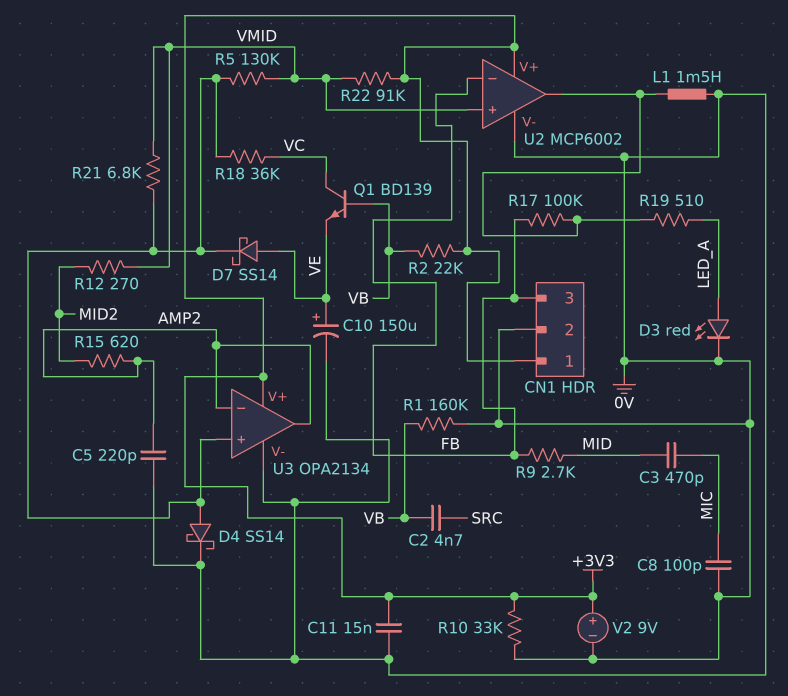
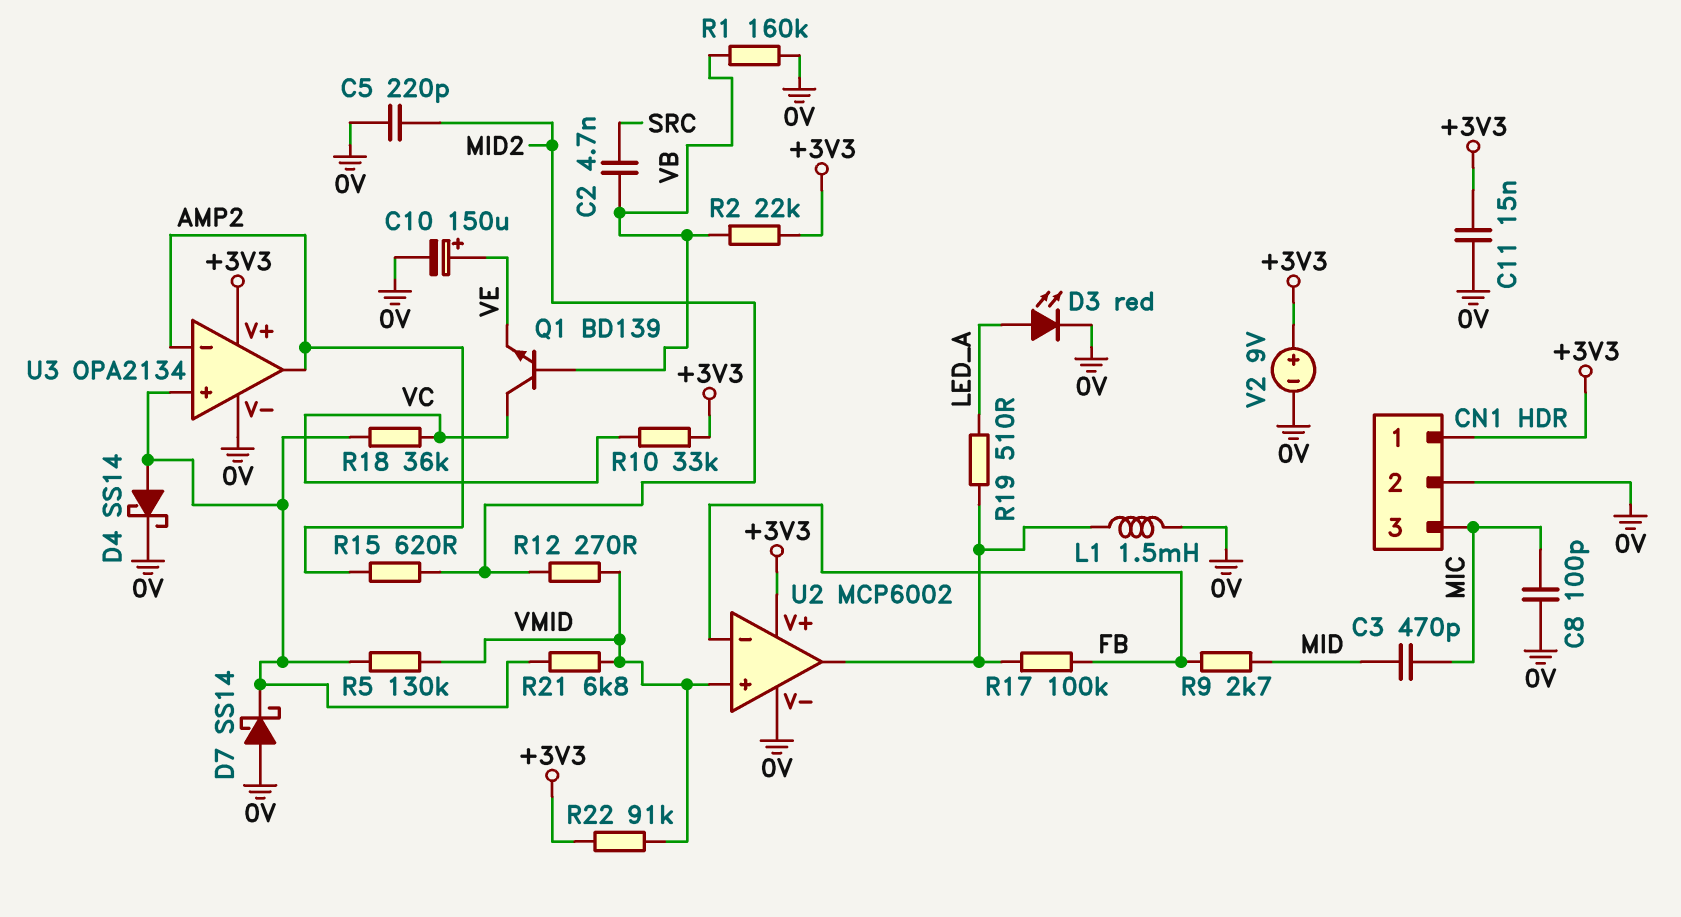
C5: 220pF (0V, AMP2) -> 220pF (0V, MID2)
CN1 pin 3: FB -> MIC
D7: schottky SS14 (A VE, K U3/in+) -> schottky SS14 (A 0V, K U3/in+)
R10: 33k (+3V3, 0V) -> 33k (+3V3, VC)

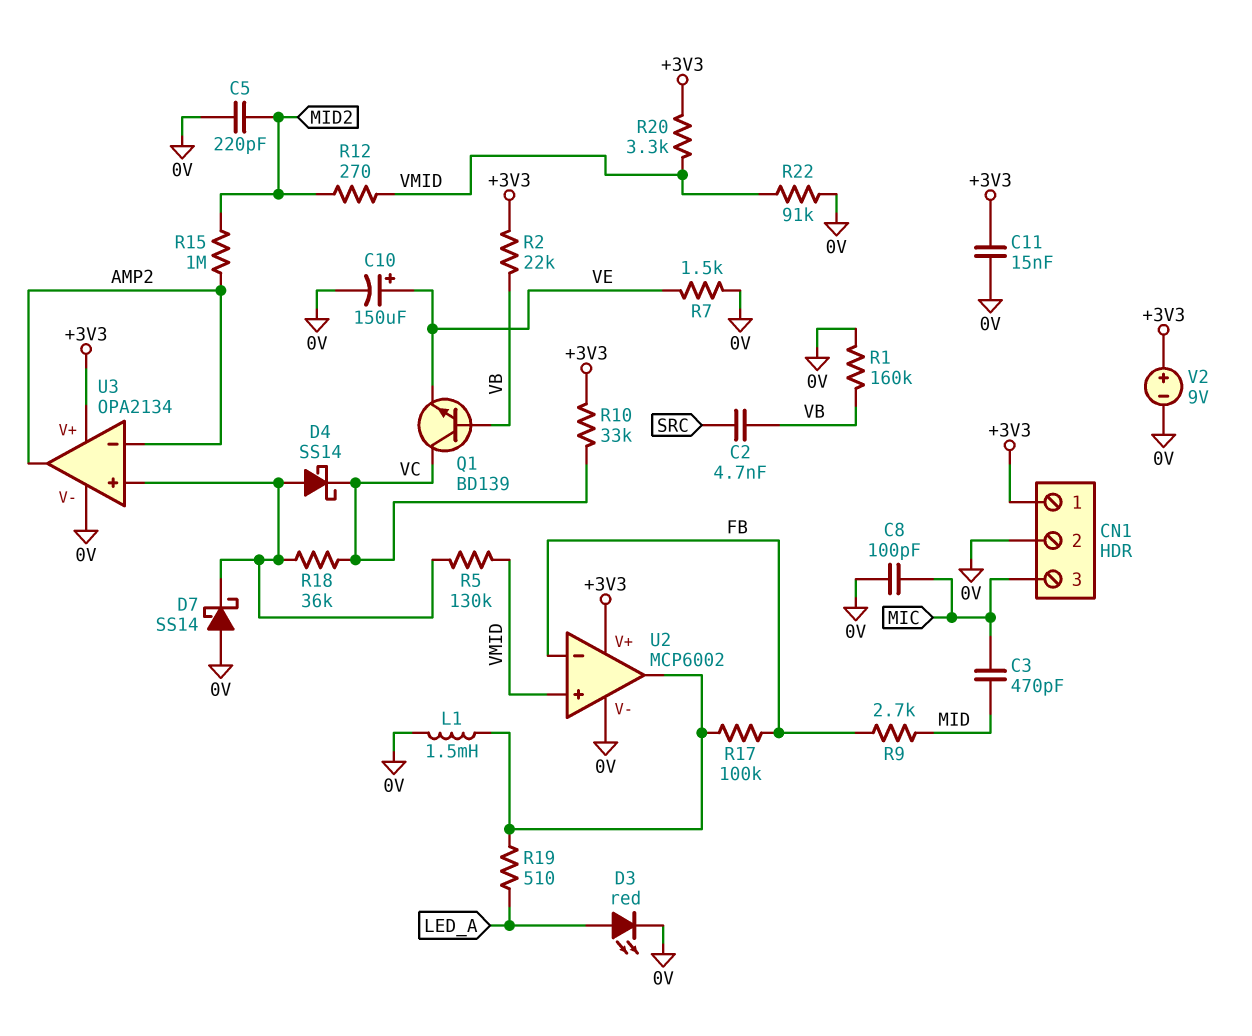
D4: schottky SS14 (A U3/in+, K 0V) -> schottky SS14 (A U3/in+, K VC)
R7: none -> 1.5k (0V, VE)
R15: 620 (AMP2, MID2) -> 1M (AMP2, MID2)
R20: none -> 3.3k (+3V3, VMID)
R21: 6.8k (U3/in+, VMID) -> none
R22: 91k (+3V3, VMID) -> 91k (0V, VMID)

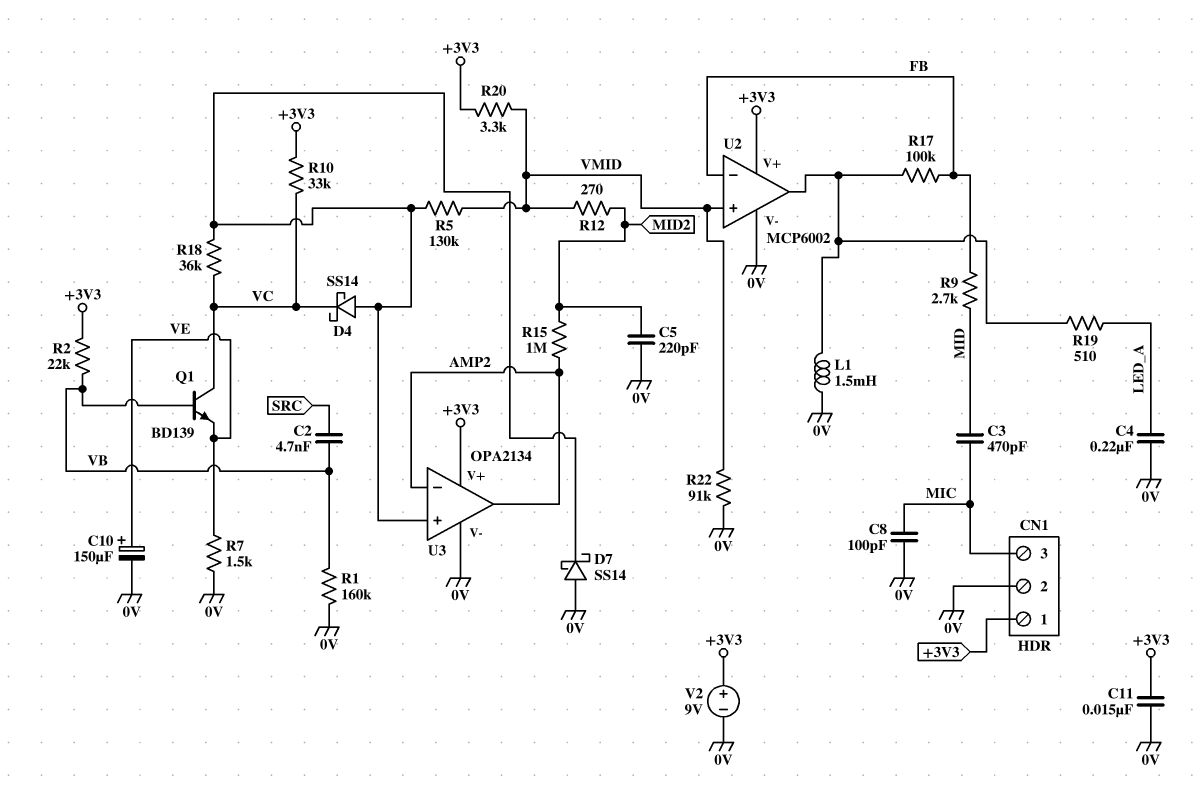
C4: none -> 220nF (0V, LED_A)
D3: LED red (A LED_A, K 0V) -> none

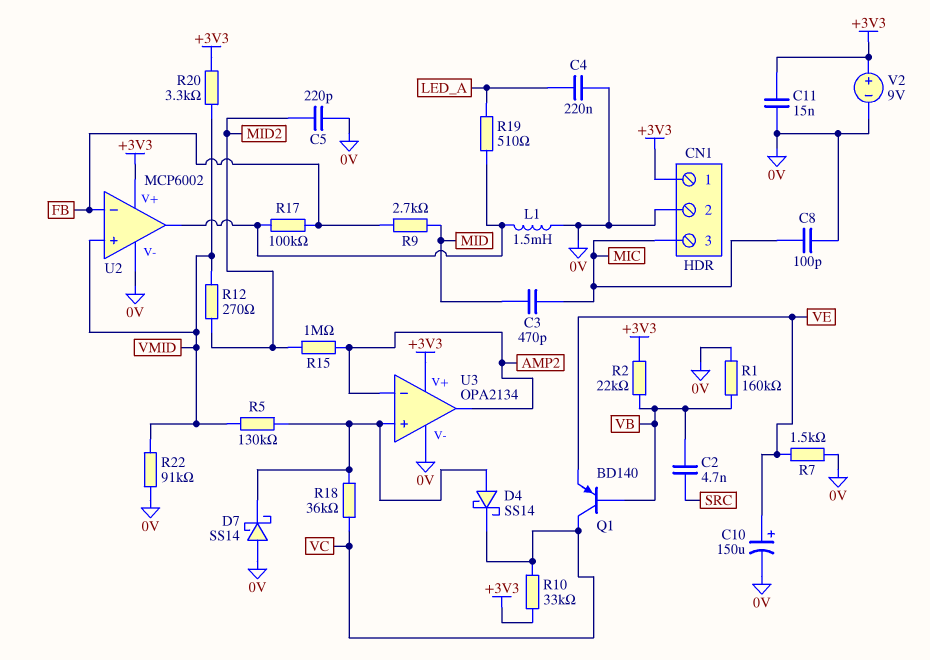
Q1: NPN BD139 (B VB, C VC, E VE) -> PNP BD140 (B VB, C VC, E VE)

